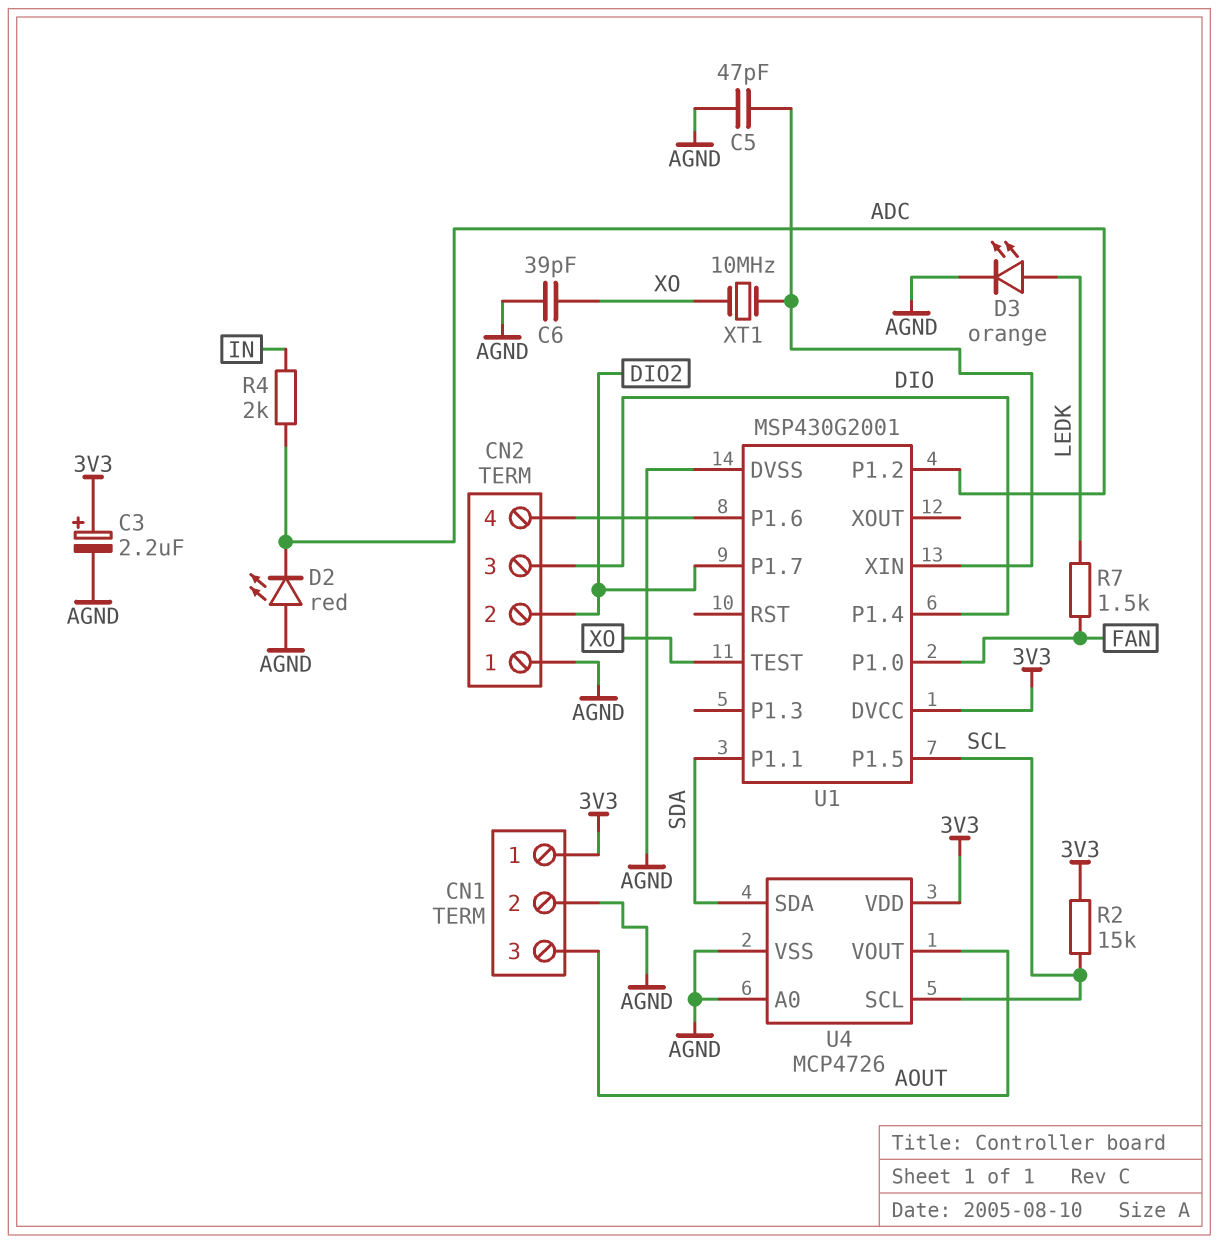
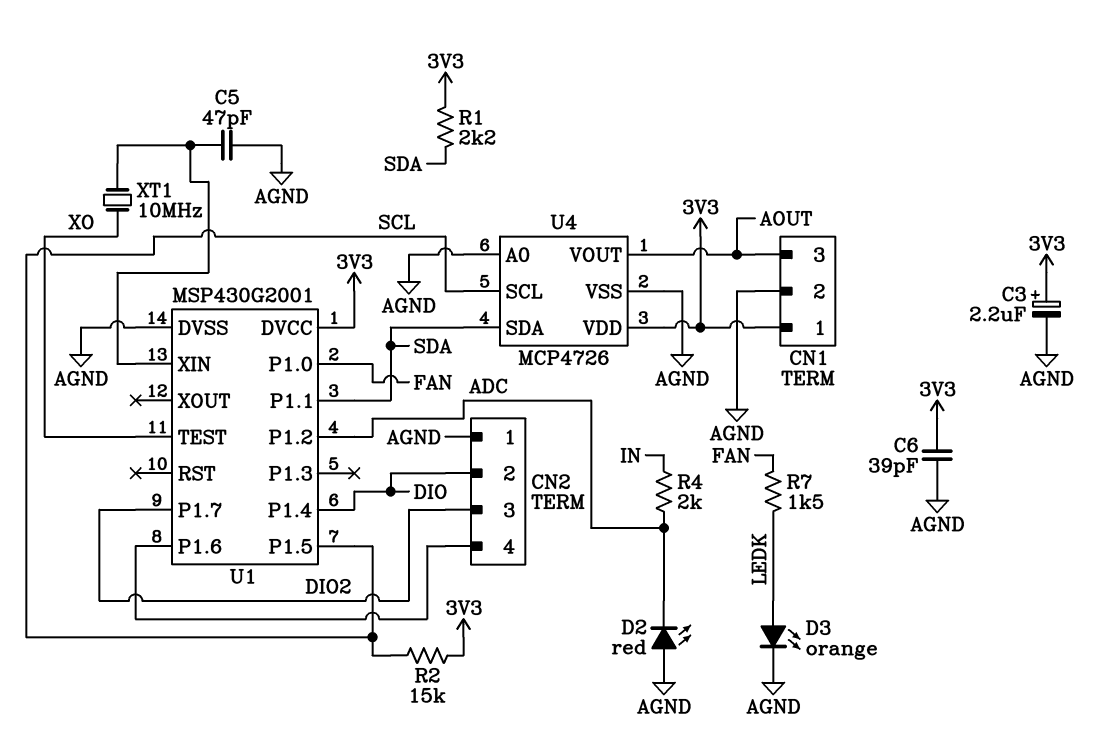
C6: 39pF (AGND, XO) -> 39pF (3V3, AGND)
CN2 pin 2: DIO2 -> DIO
CN2 pin 3: DIO -> DIO2
R1: none -> 2.2k (3V3, SDA)

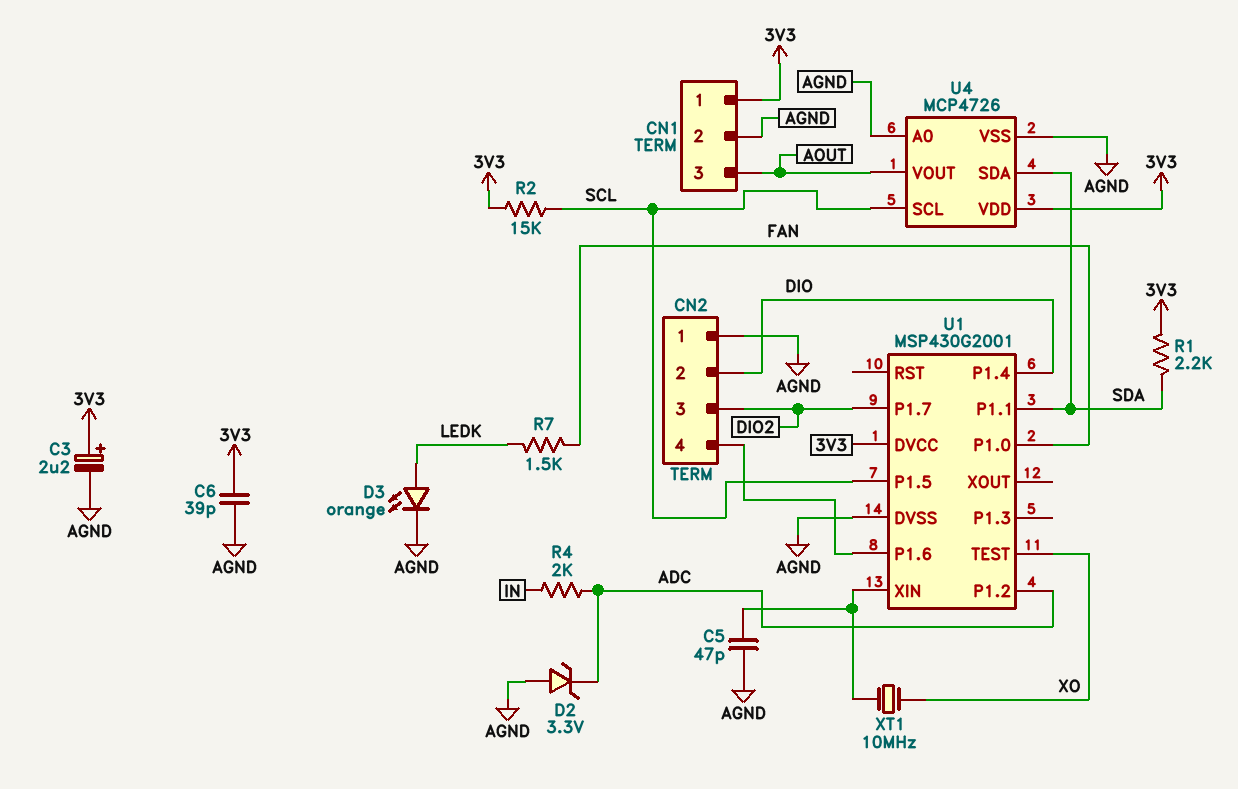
D2: LED red (A AGND, K ADC) -> zener 3.3V (A AGND, K ADC)

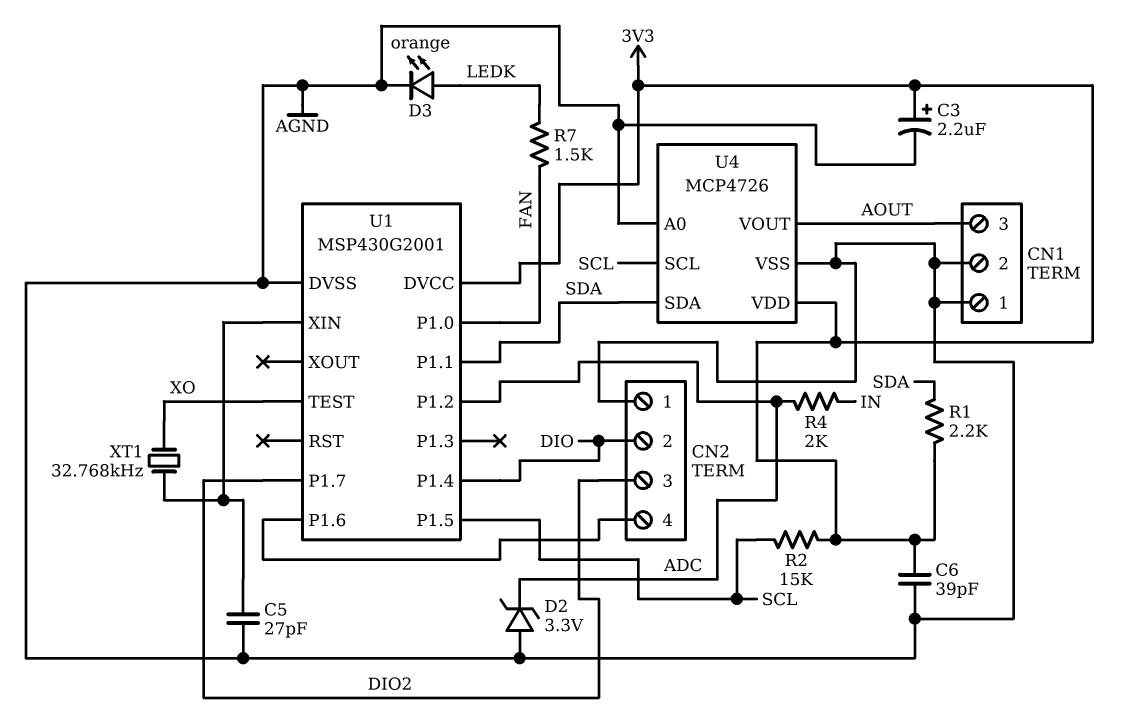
C5: 47pF (AGND, U1/XIN) -> 27pF (AGND, U1/XIN)
CN1 pin 1: 3V3 -> AGND
XT1: 10MHz (U1/XIN, XO) -> 32.768kHz (U1/XIN, XO)

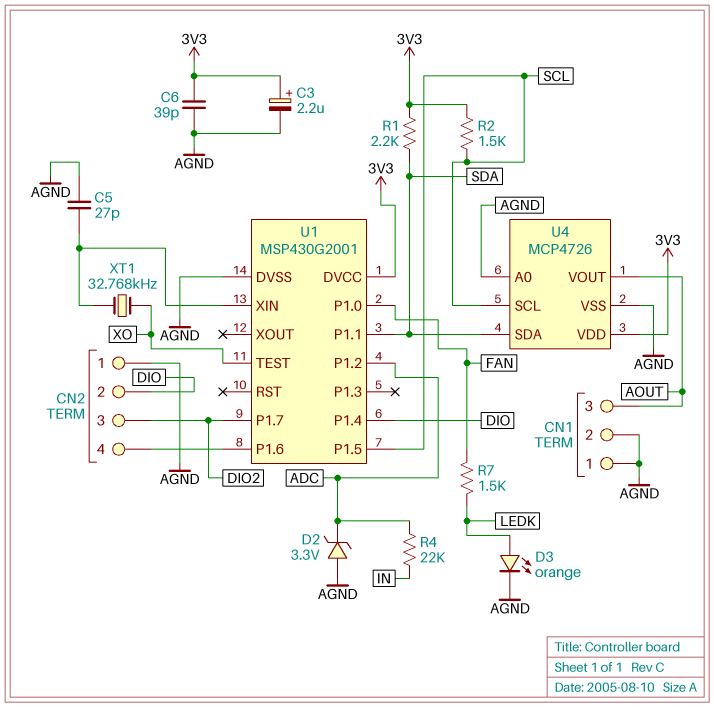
R2: 15k (3V3, SCL) -> 1.5k (3V3, SCL)
R4: 2k (ADC, IN) -> 22k (ADC, IN)

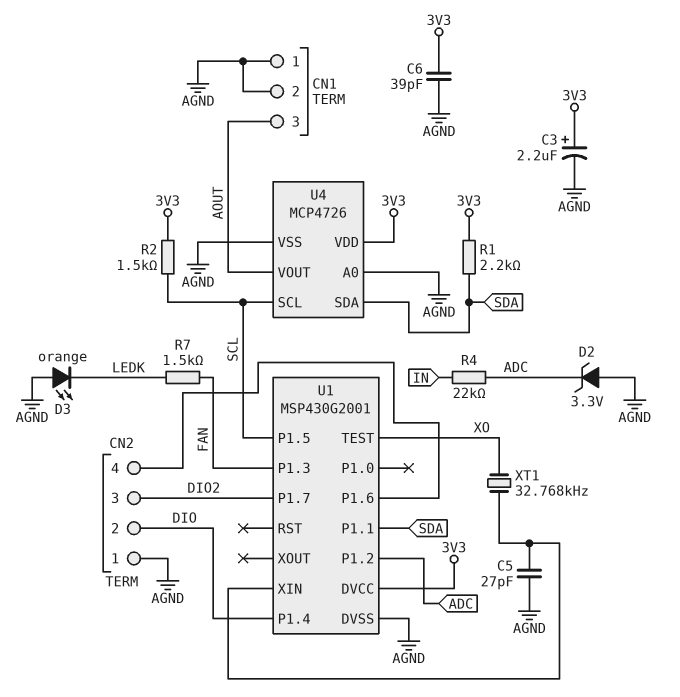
D3: LED orange (A LEDK, K AGND) -> LED orange (A AGND, K LEDK)
U1 pin P1.0: FAN -> none
U1 pin P1.3: none -> FAN

